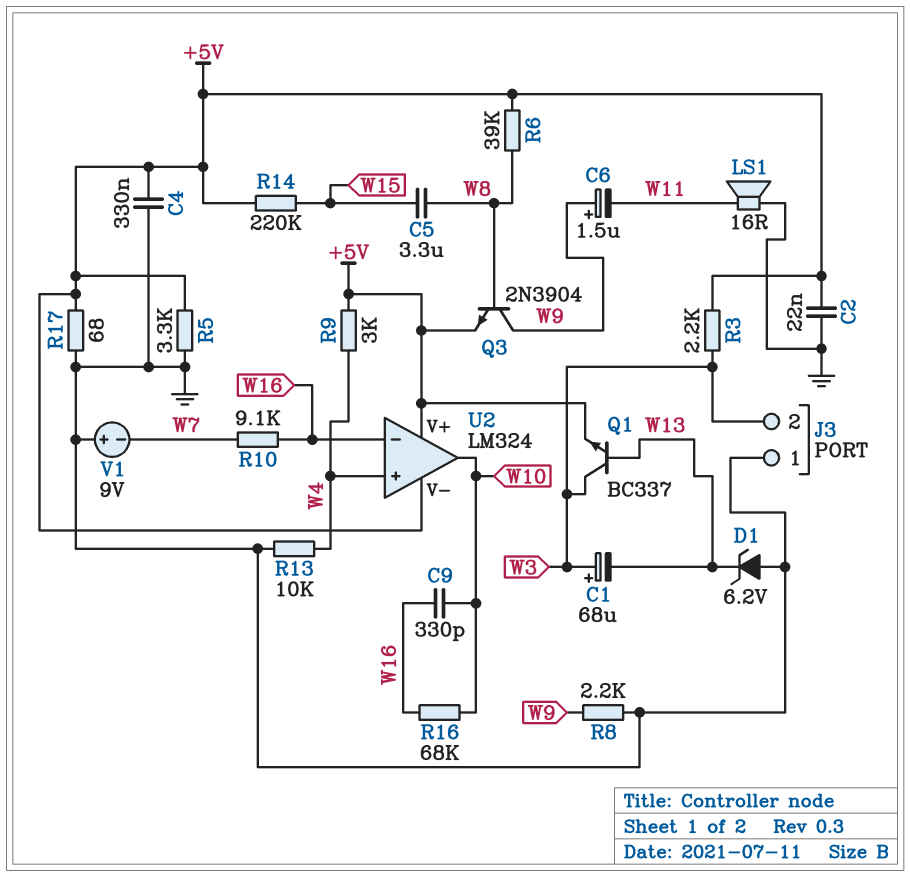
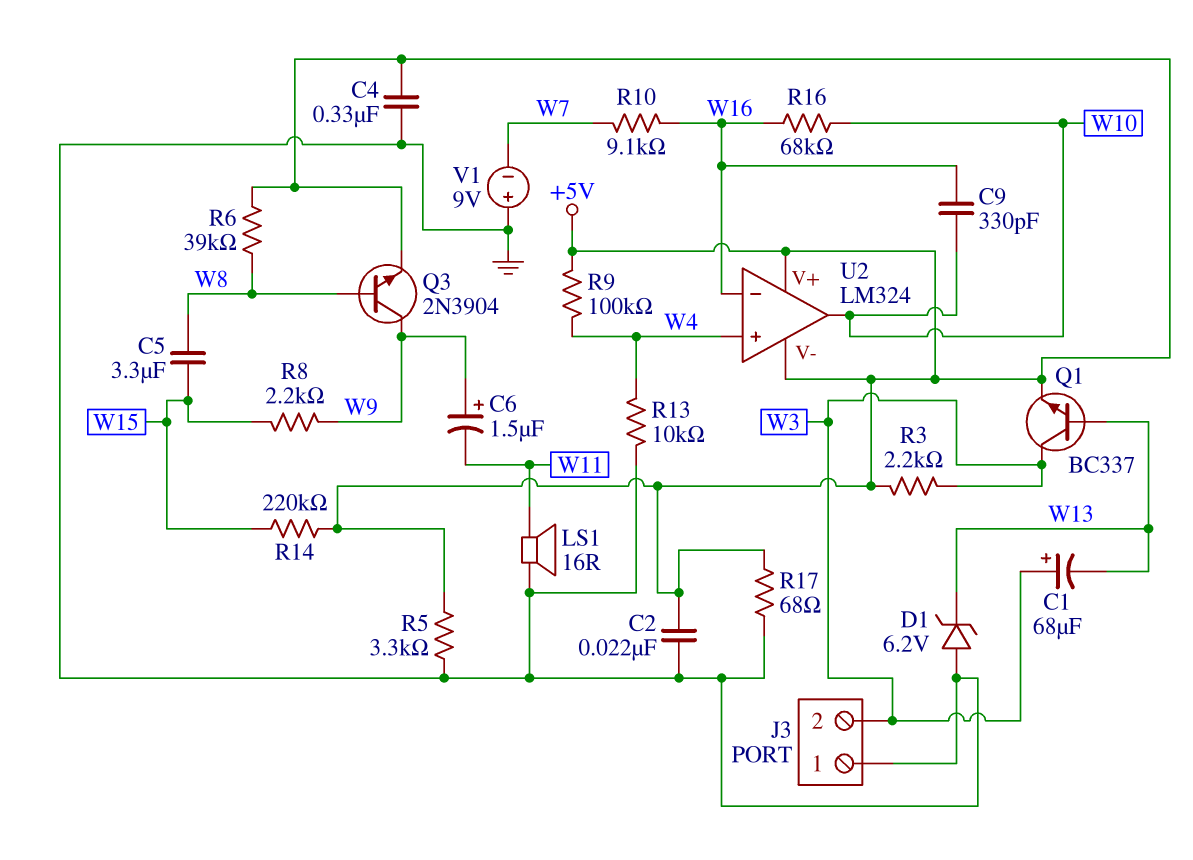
R8: 2.2k (GND, W9) -> 2.2k (W9, W15)
R9: 3k (+5V, W4) -> 100k (+5V, W4)

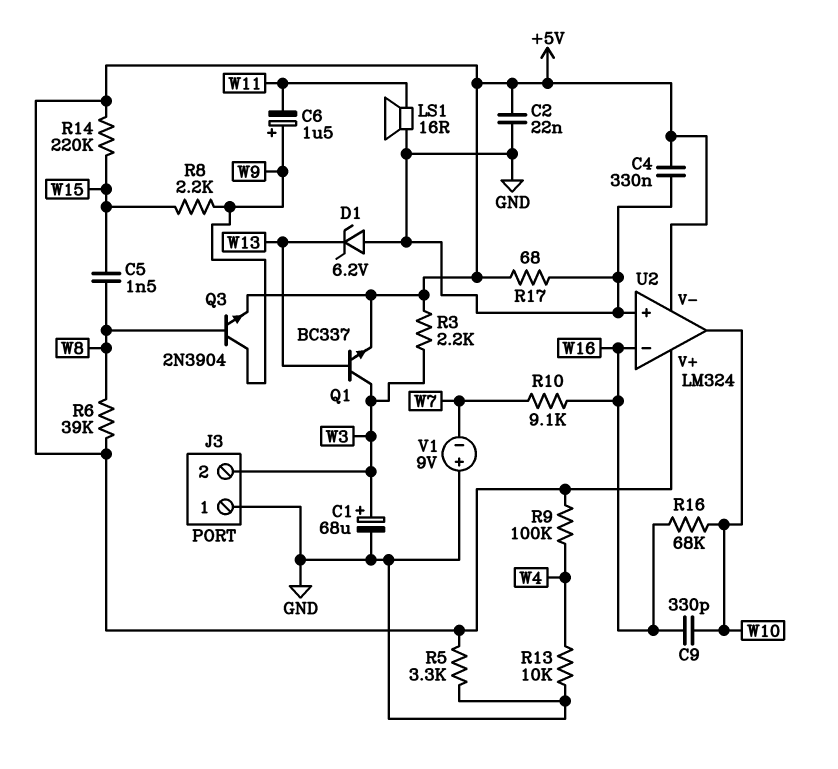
C1: 68uF (plus W3, minus W13) -> 68uF (plus W3, minus GND)
C5: 3.3uF (W8, W15) -> 1.5nF (W8, W15)
U2 pin in+: W4 -> GND

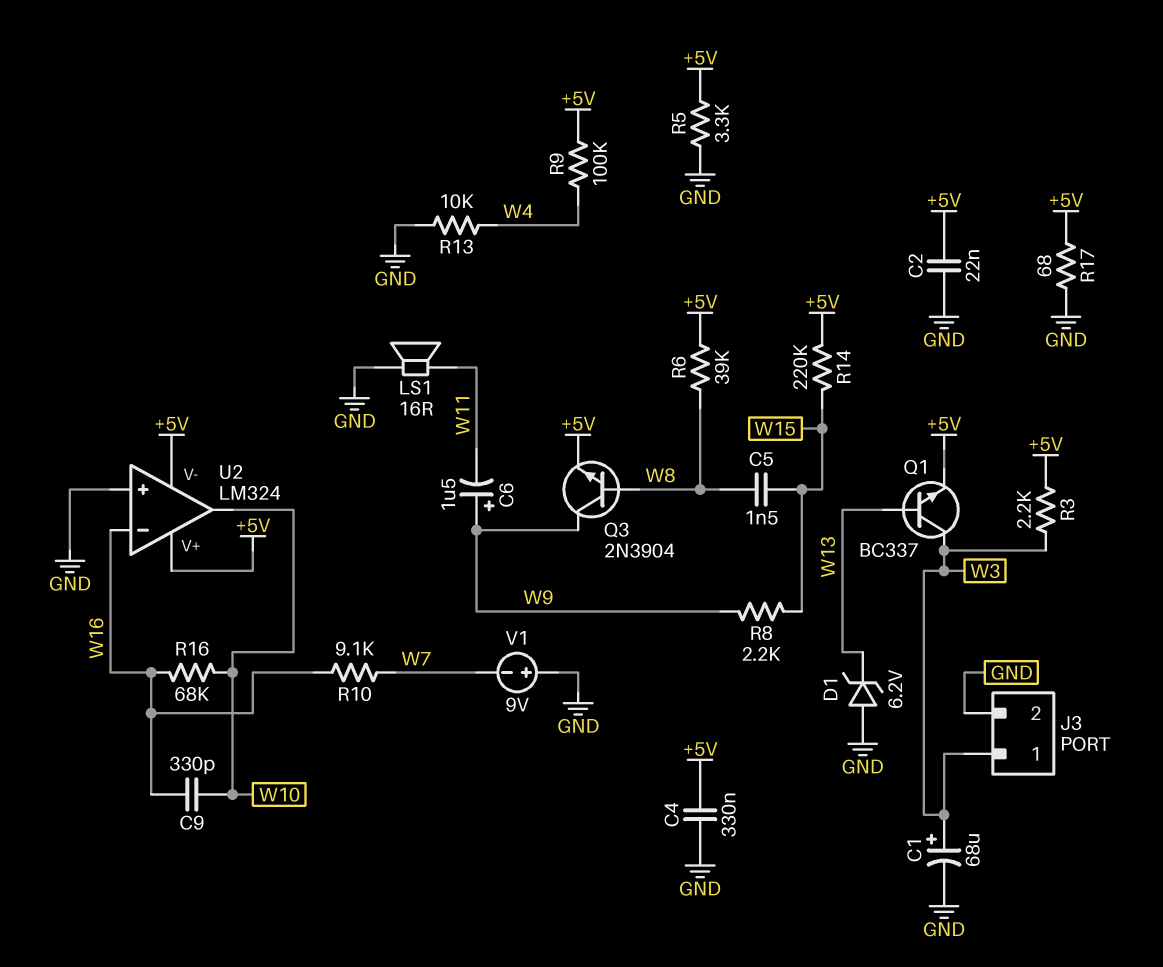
J3 pin 1: GND -> W3
J3 pin 2: W3 -> GND

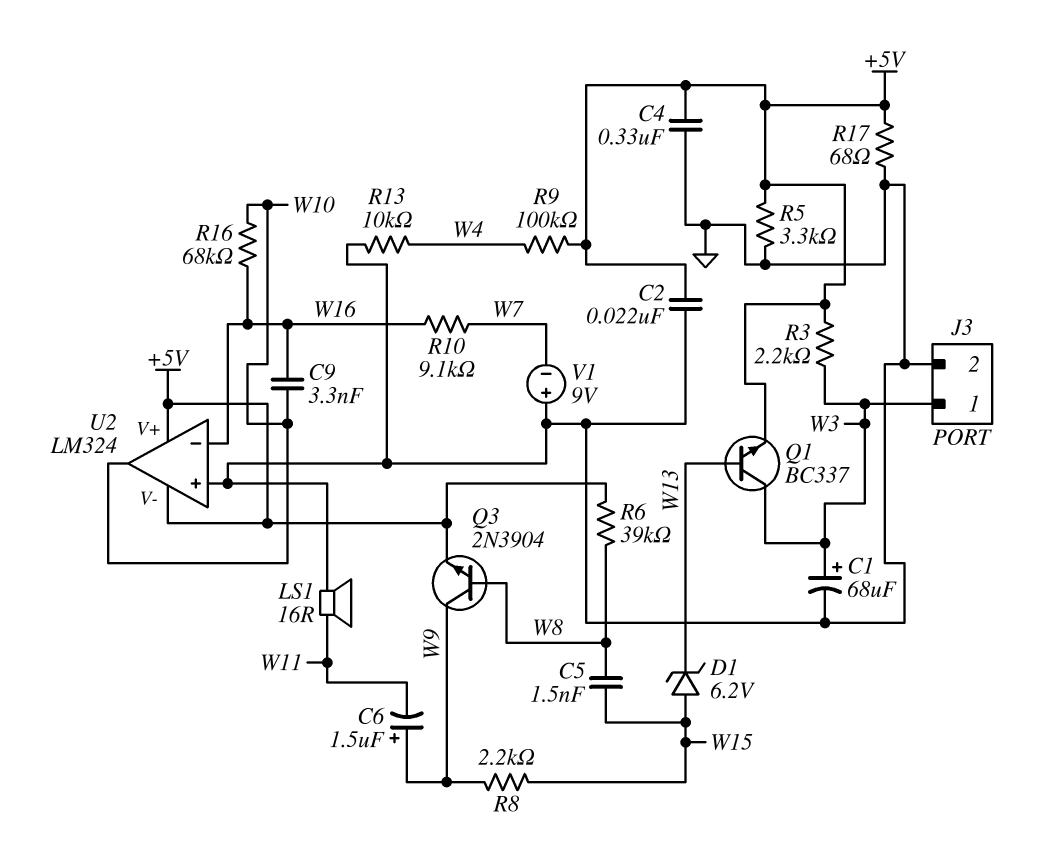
C9: 330pF (W10, W16) -> 3.3nF (W10, W16)
D1: zener 6.2V (A GND, K W13) -> zener 6.2V (A W15, K W13)
R14: 220k (+5V, W15) -> none

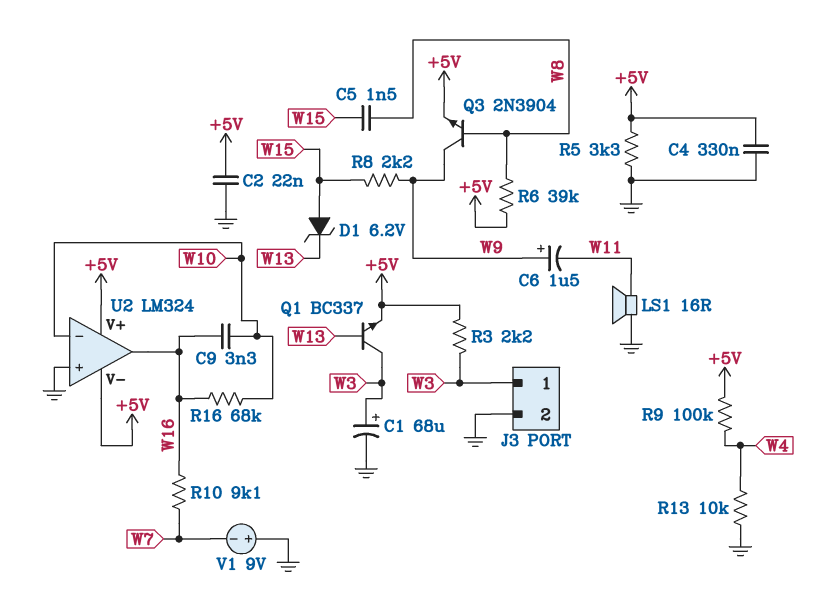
R17: 68 (+5V, GND) -> none
U2 pin in-: W16 -> W10
U2 pin out: W10 -> W16

